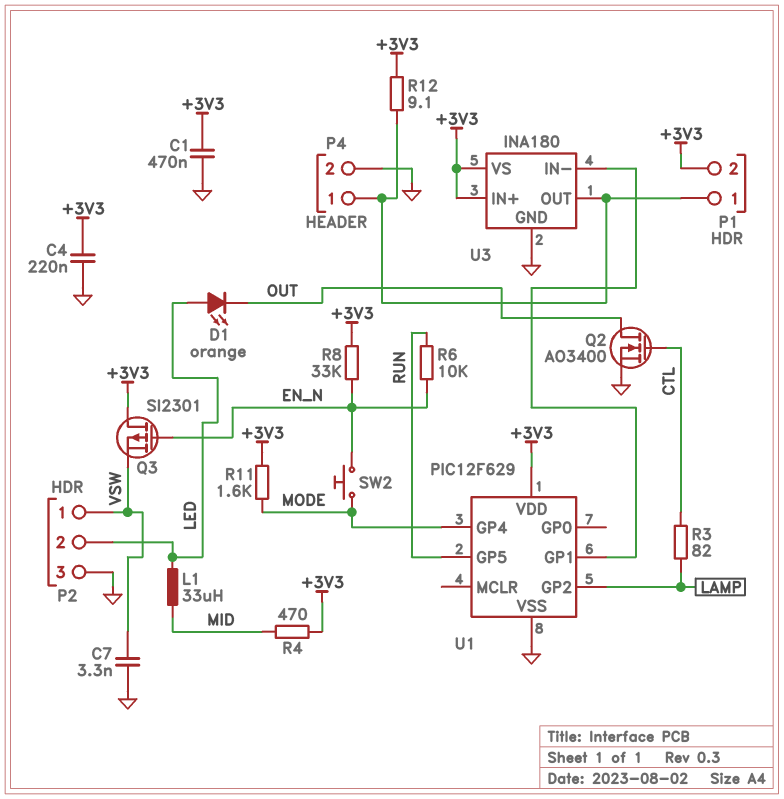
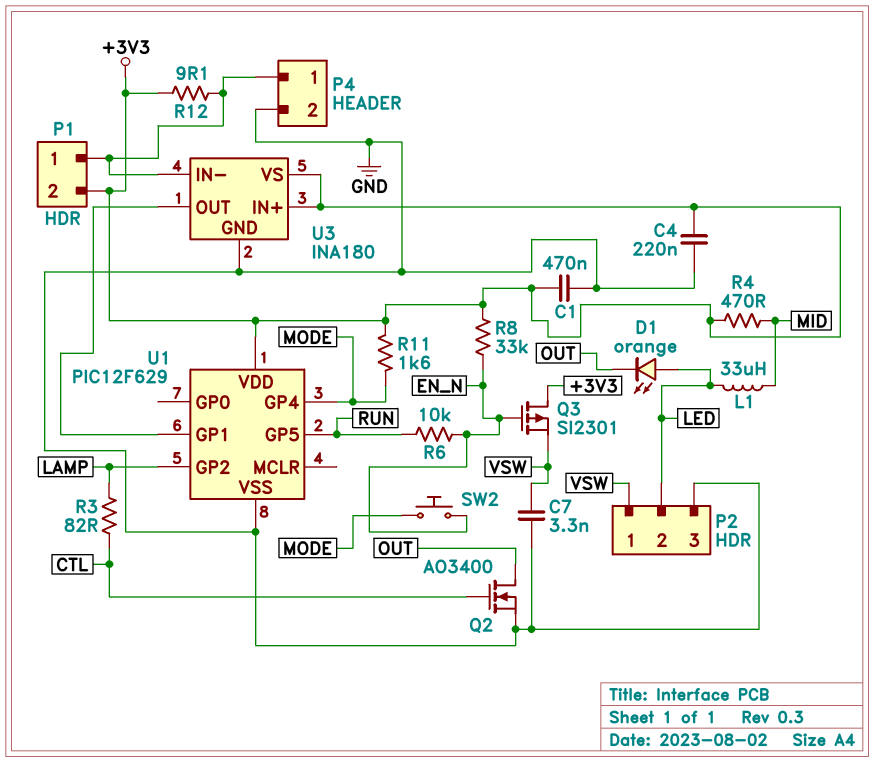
U3 pin IN-: U1/GP1 -> P1/1
U3 pin OUT: P1/1 -> U1/GP1

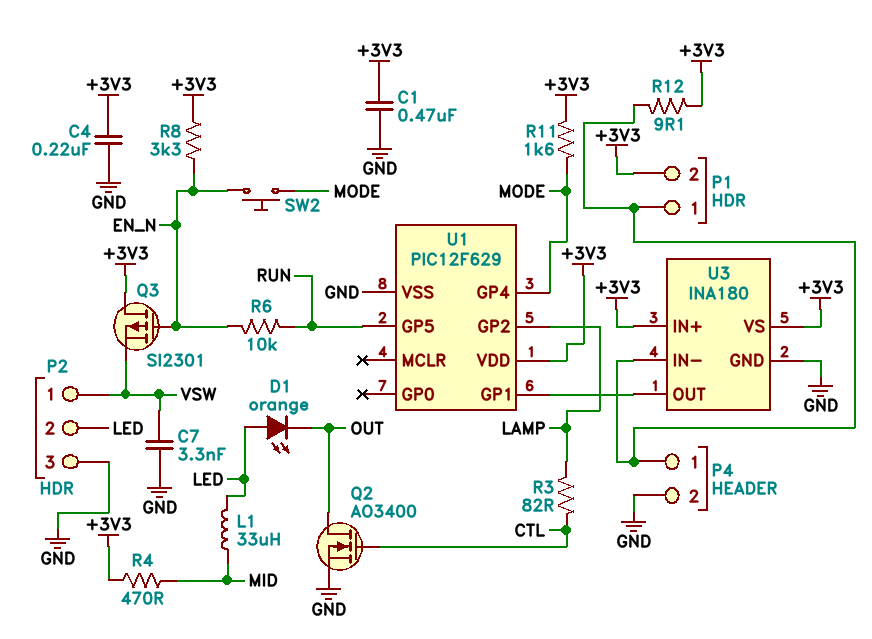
R8: 33k (+3V3, EN_N) -> 3.3k (+3V3, EN_N)

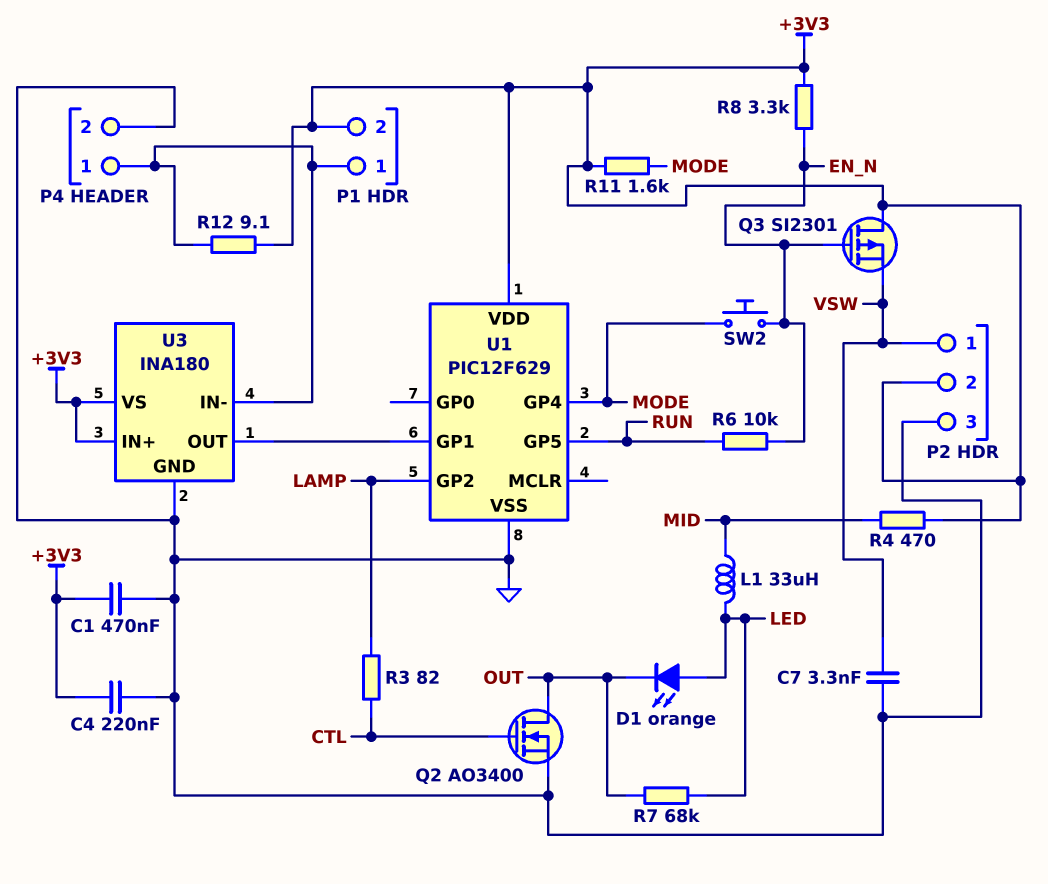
P2 pin 2: LED -> +3V3
R7: none -> 68k (LED, OUT)

